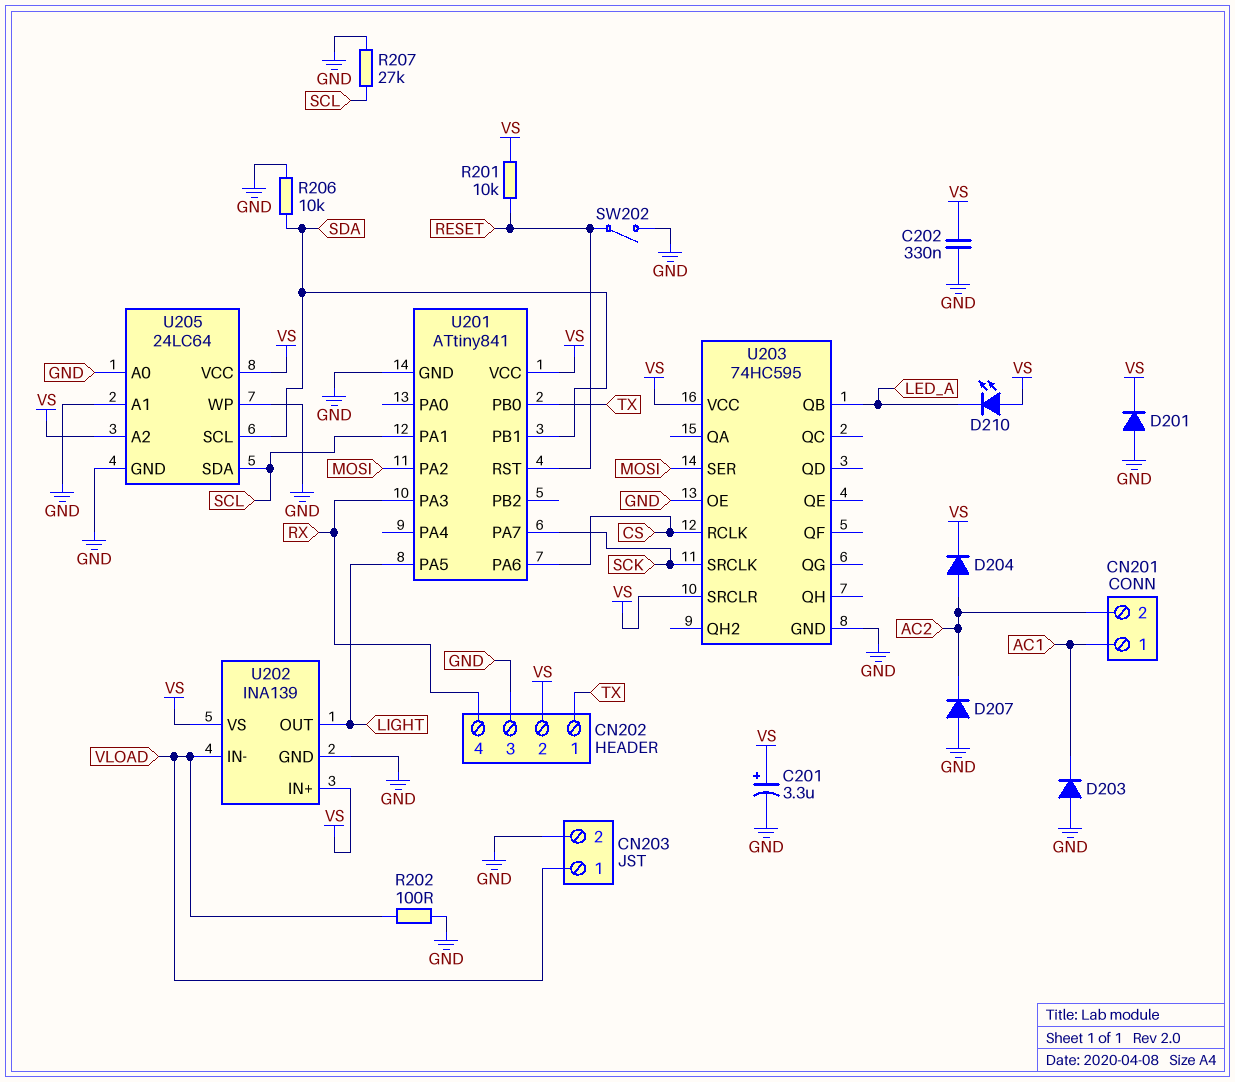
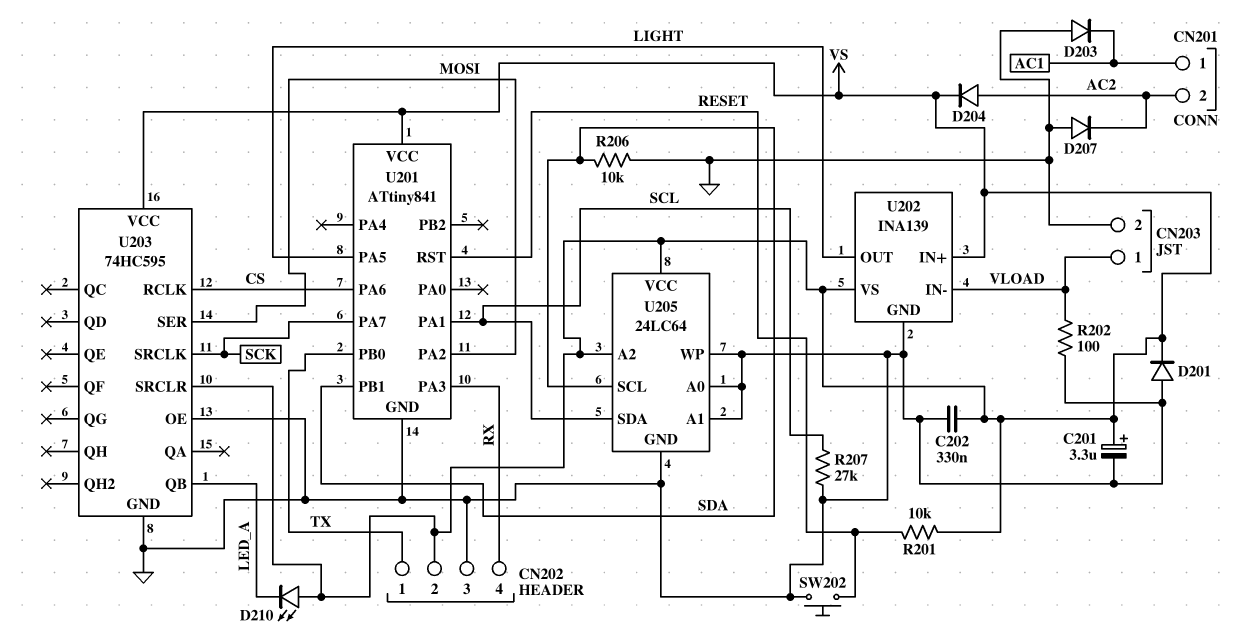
SW202: switch (GND, RESET) -> button (GND, RESET)

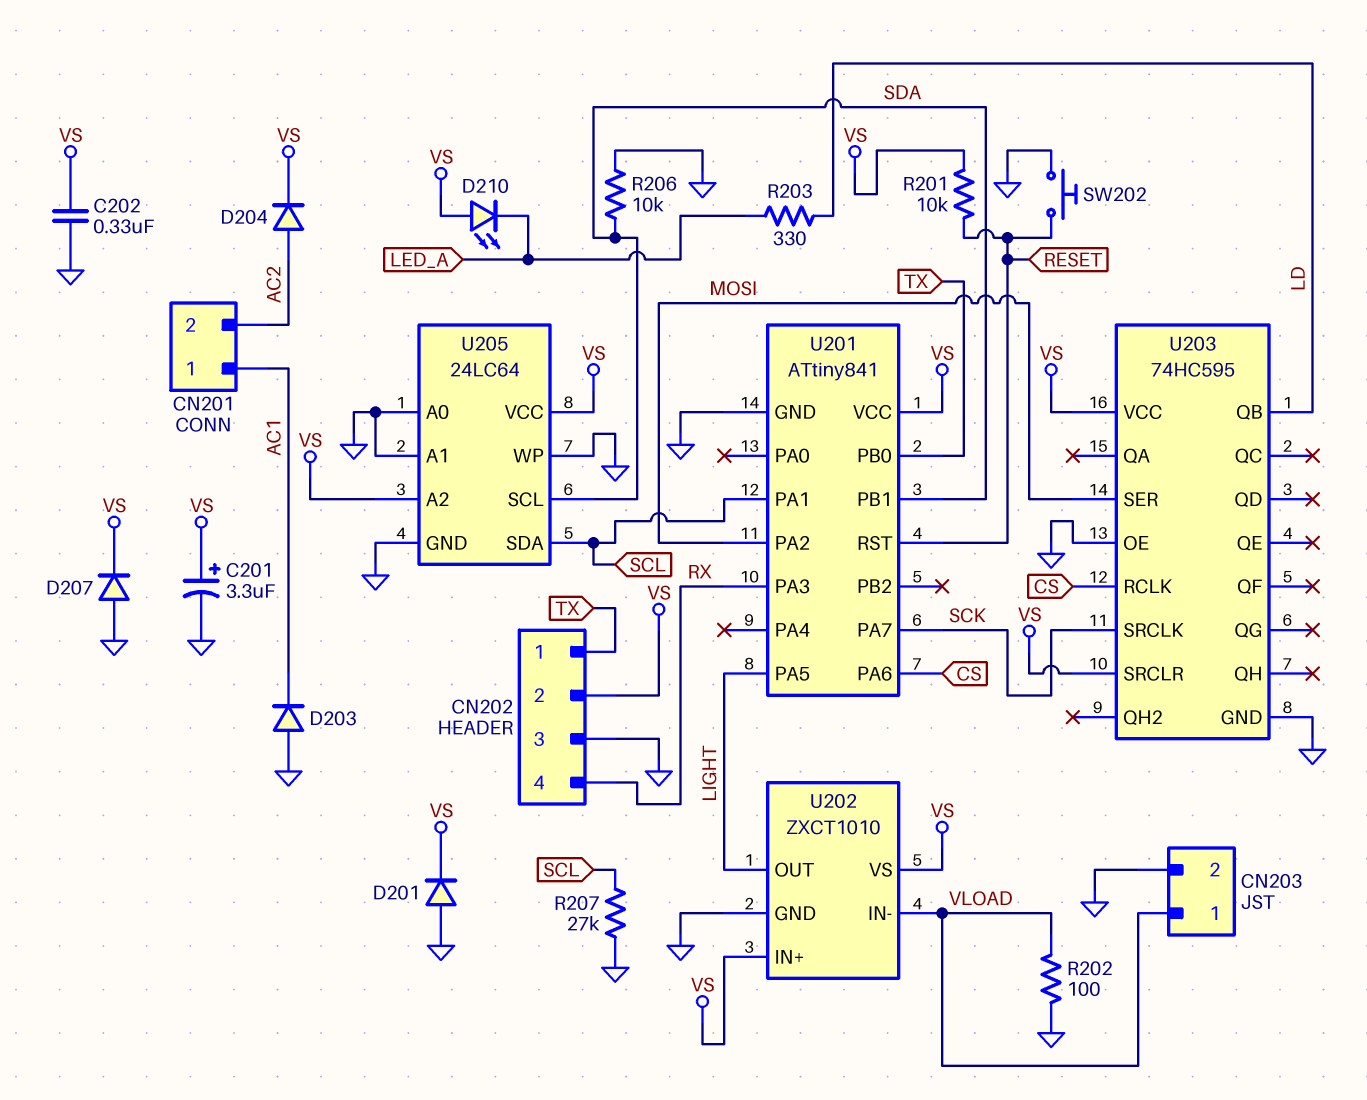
D207: diode (A GND, K AC2) -> diode (A GND, K VS)
R203: none -> 330 (LD, LED_A)
U202: INA139 -> ZXCT1010
U203 pin QB: LED_A -> LD

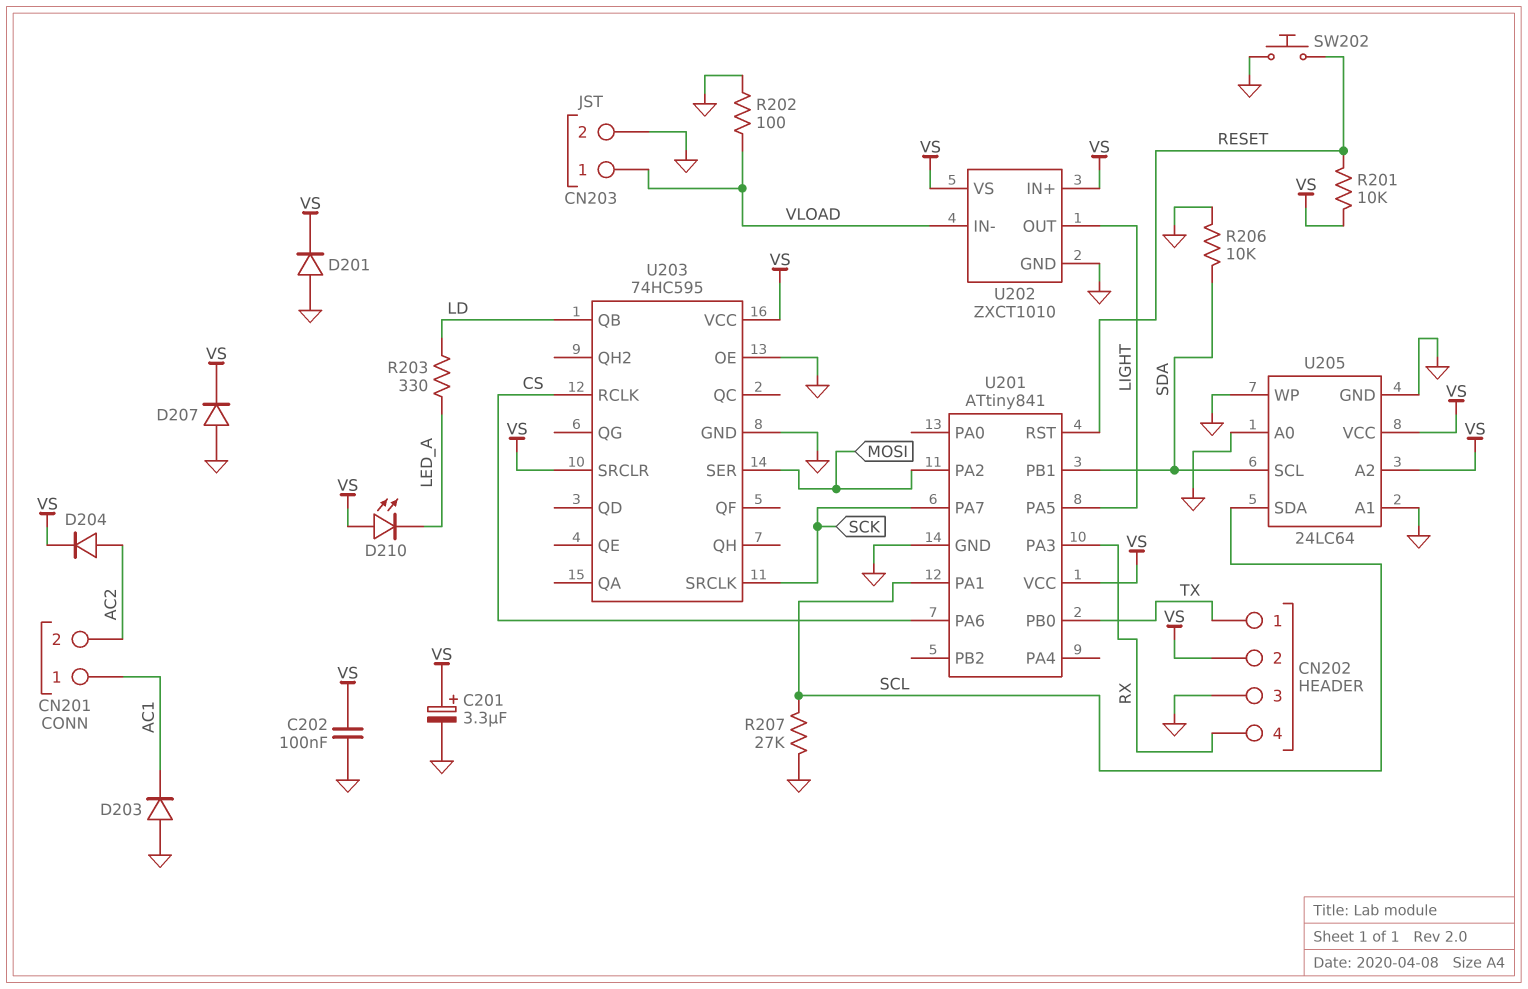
C202: 330nF (GND, VS) -> 100nF (GND, VS)

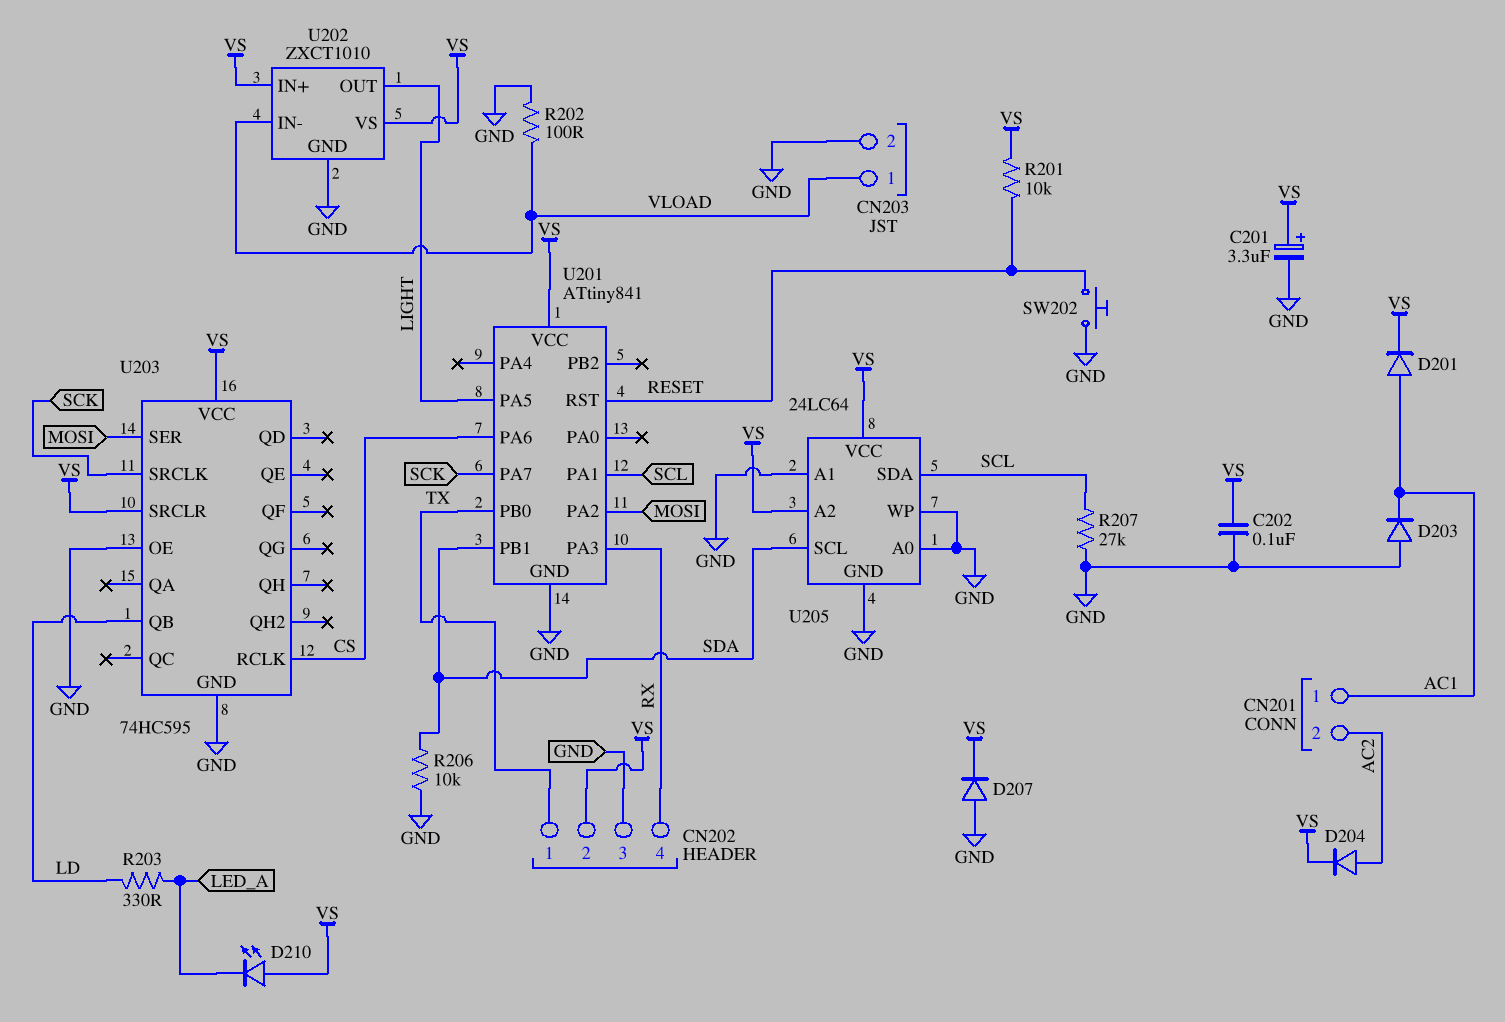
D201: diode (A GND, K VS) -> diode (A AC1, K VS)

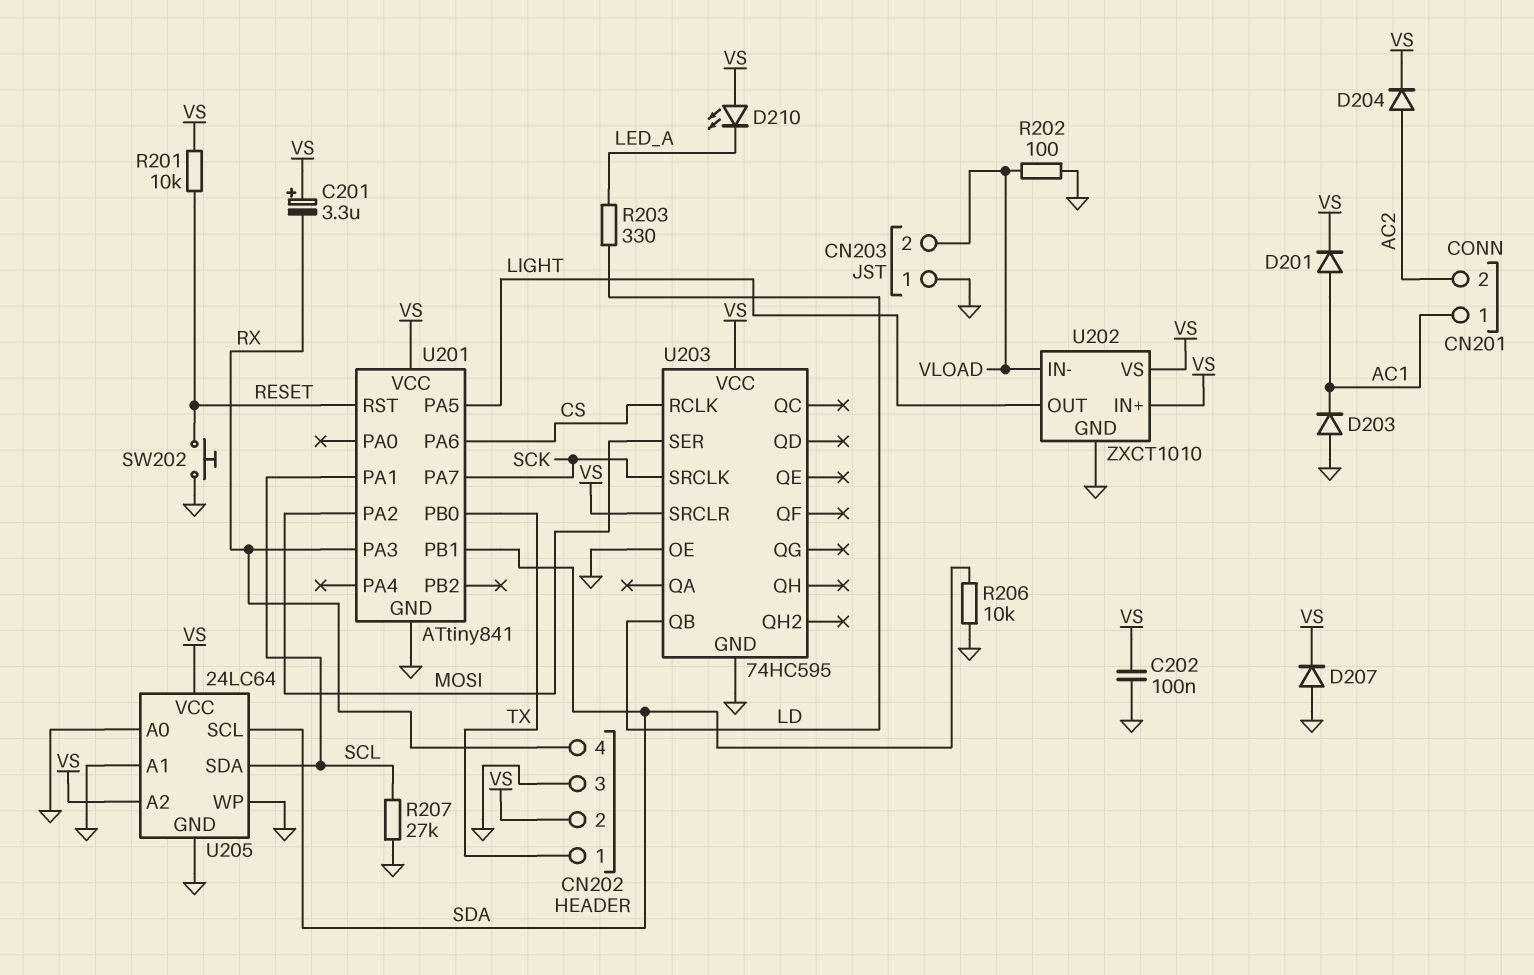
C201: 3.3uF (plus VS, minus GND) -> 3.3uF (plus VS, minus RX)
CN203 pin 1: VLOAD -> GND
CN203 pin 2: GND -> VLOAD

